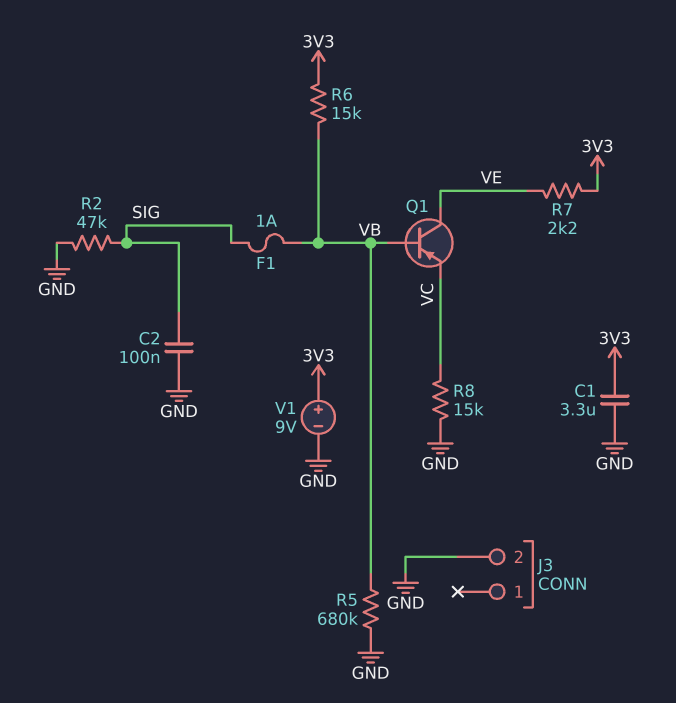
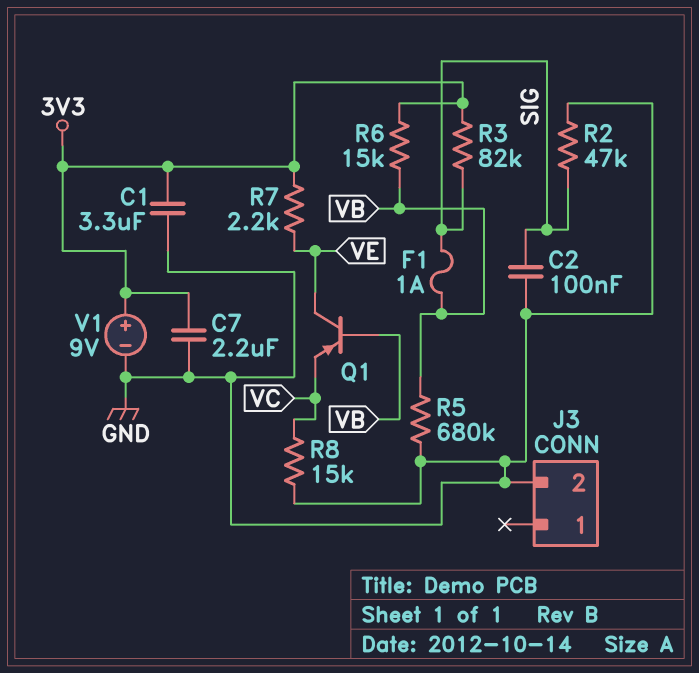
C7: none -> 2.2uF (3V3, GND)
R3: none -> 82k (3V3, SIG)

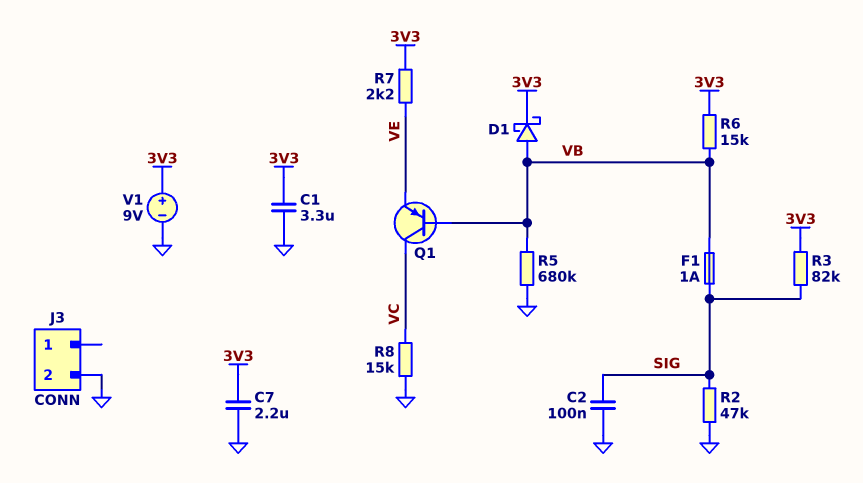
D1: none -> schottky (A VB, K 3V3)
Q1: PNP (B VB, C VE, E VC) -> PNP (B VB, C VC, E VE)

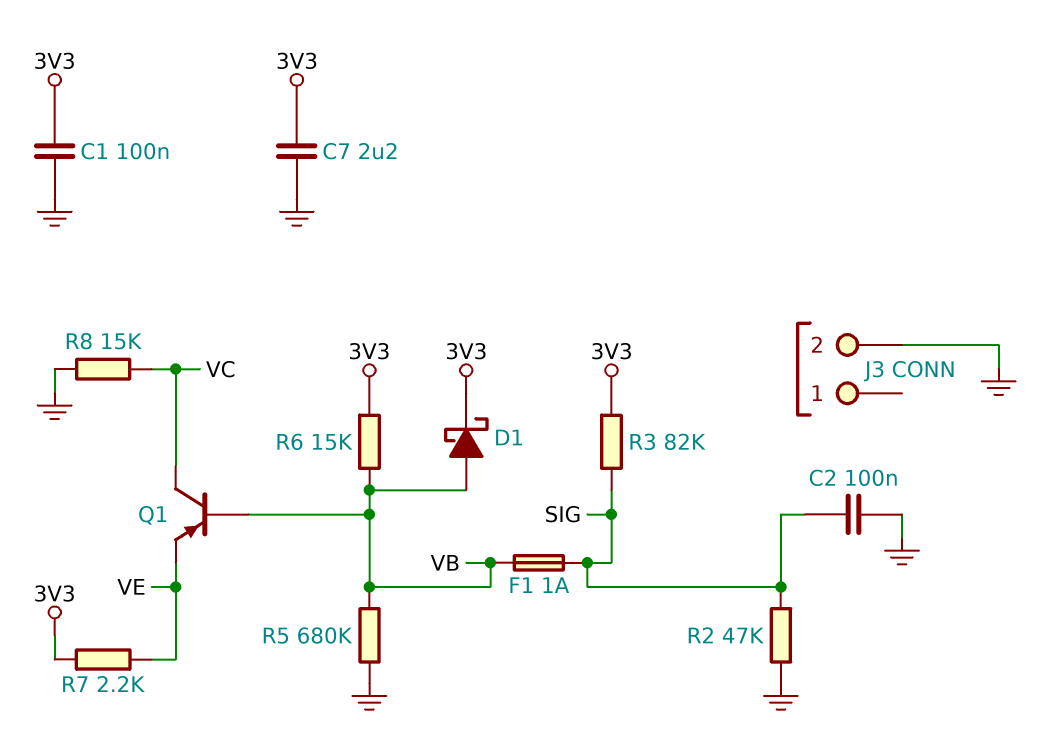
C1: 3.3uF (3V3, GND) -> 100nF (3V3, GND)
V1: 9V (plus 3V3, minus GND) -> none

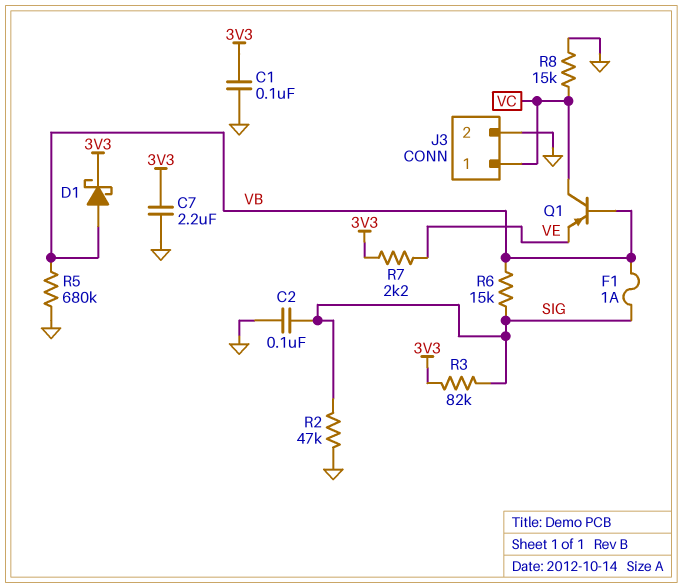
J3 pin 1: none -> VC
R6: 15k (3V3, VB) -> 15k (SIG, VB)

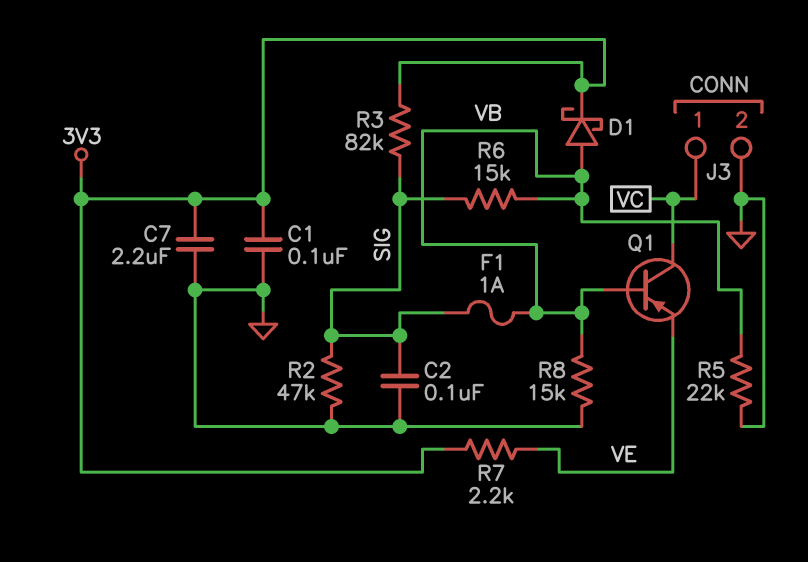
R5: 680k (GND, VB) -> 22k (GND, VB)
R8: 15k (GND, VC) -> 15k (GND, VB)

